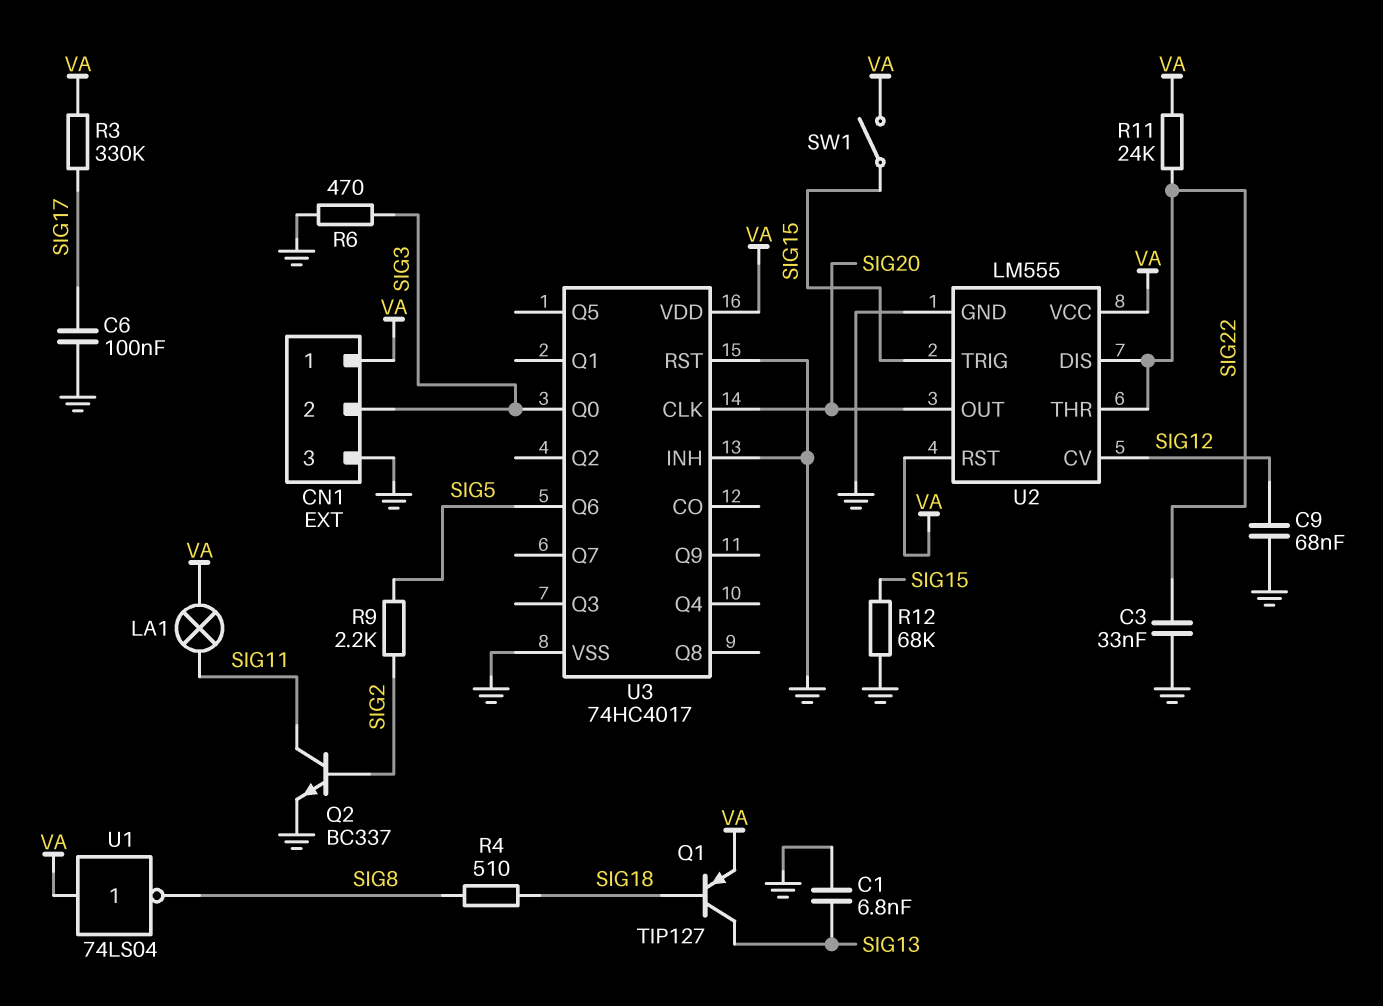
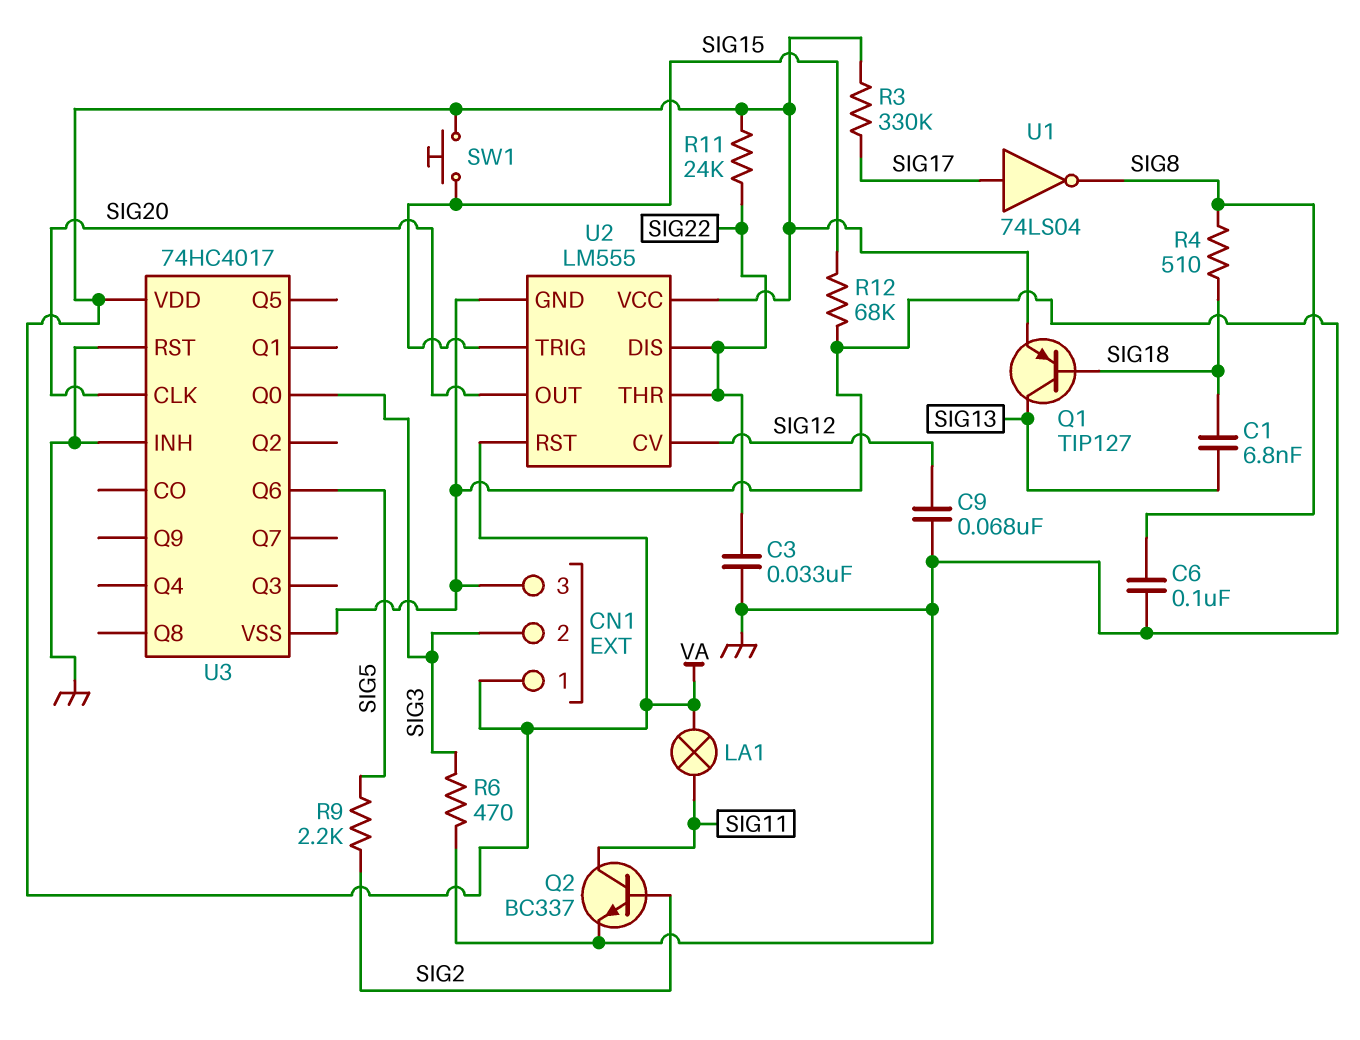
C1: 6.8nF (GND, SIG13) -> 6.8nF (SIG13, SIG18)
C6: 100nF (GND, SIG17) -> 100nF (GND, SIG8)
SW1: switch (SIG15, VA) -> button (SIG15, VA)
U1: NOT 74LS04 (in VA, out SIG8) -> NOT 74LS04 (in SIG17, out SIG8)

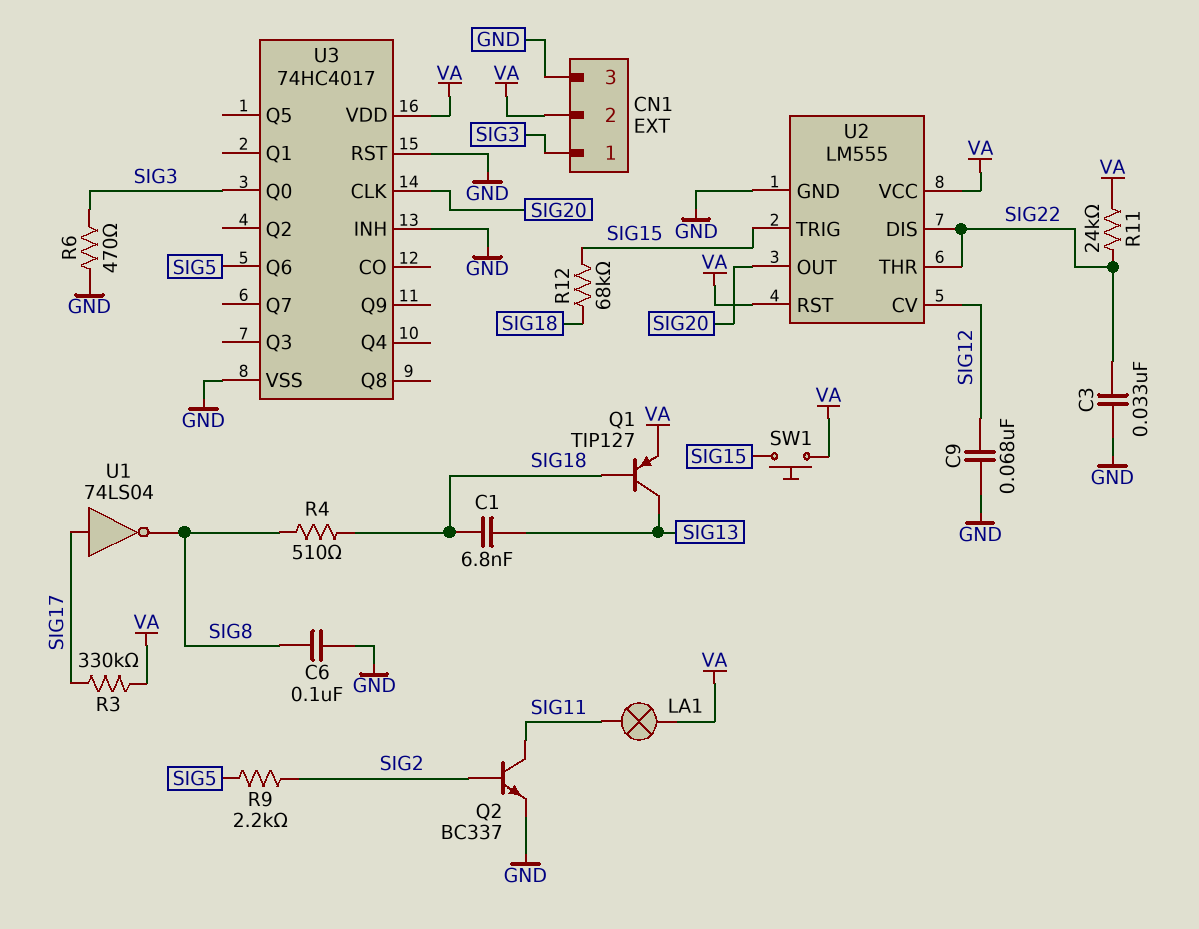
CN1 pin 1: VA -> SIG3
CN1 pin 2: SIG3 -> VA
R12: 68k (GND, SIG15) -> 68k (SIG15, SIG18)

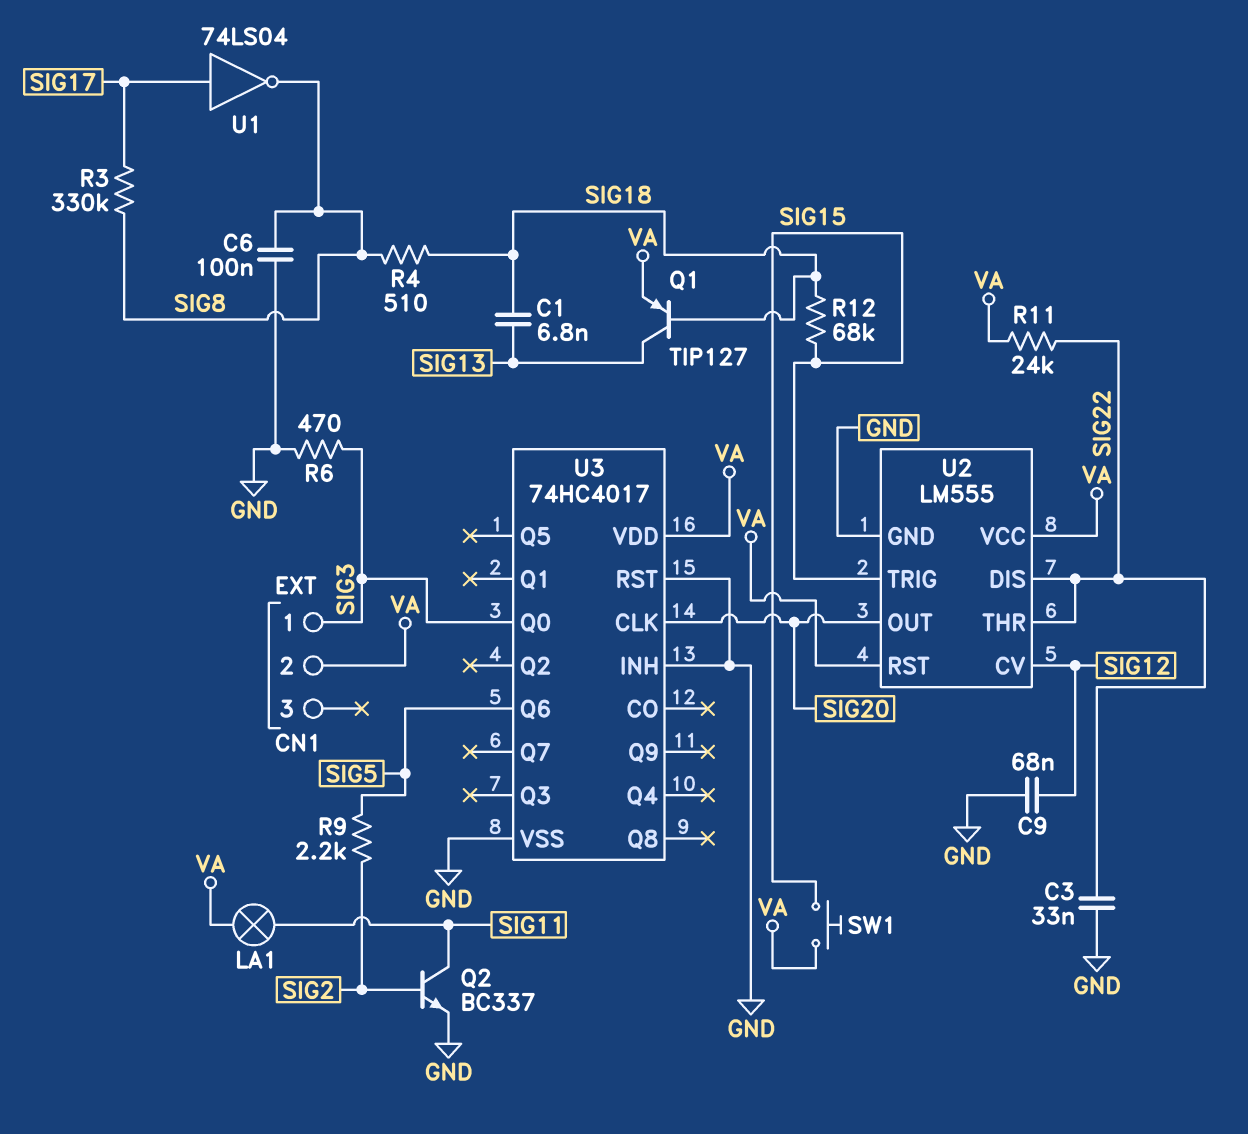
CN1 pin 3: GND -> none
R3: 330k (SIG17, VA) -> 330k (SIG8, SIG17)

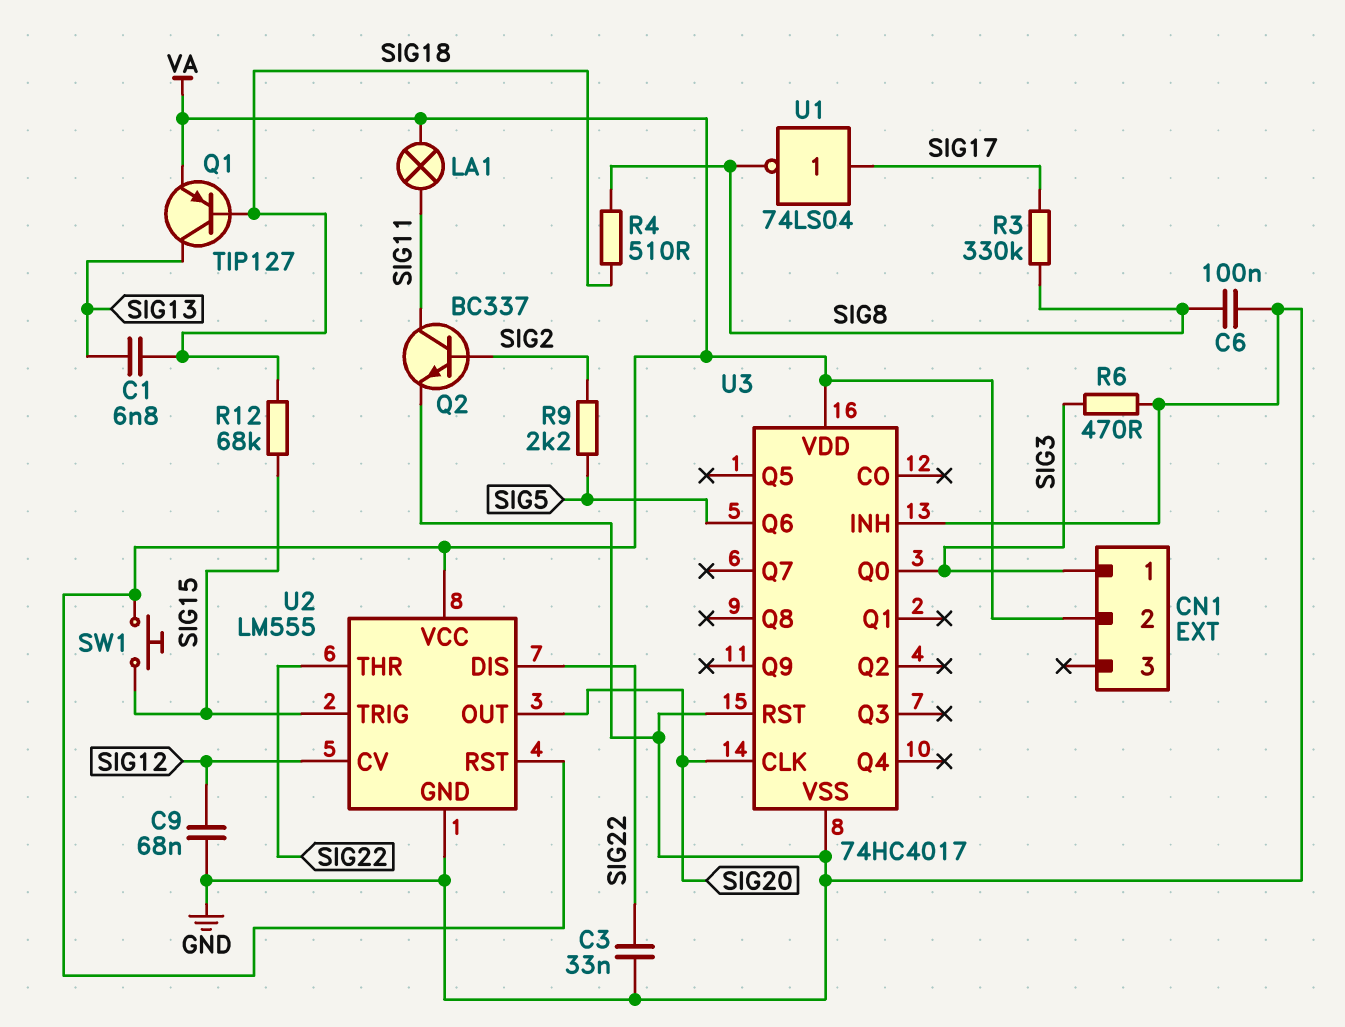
R11: 24k (SIG22, VA) -> none

